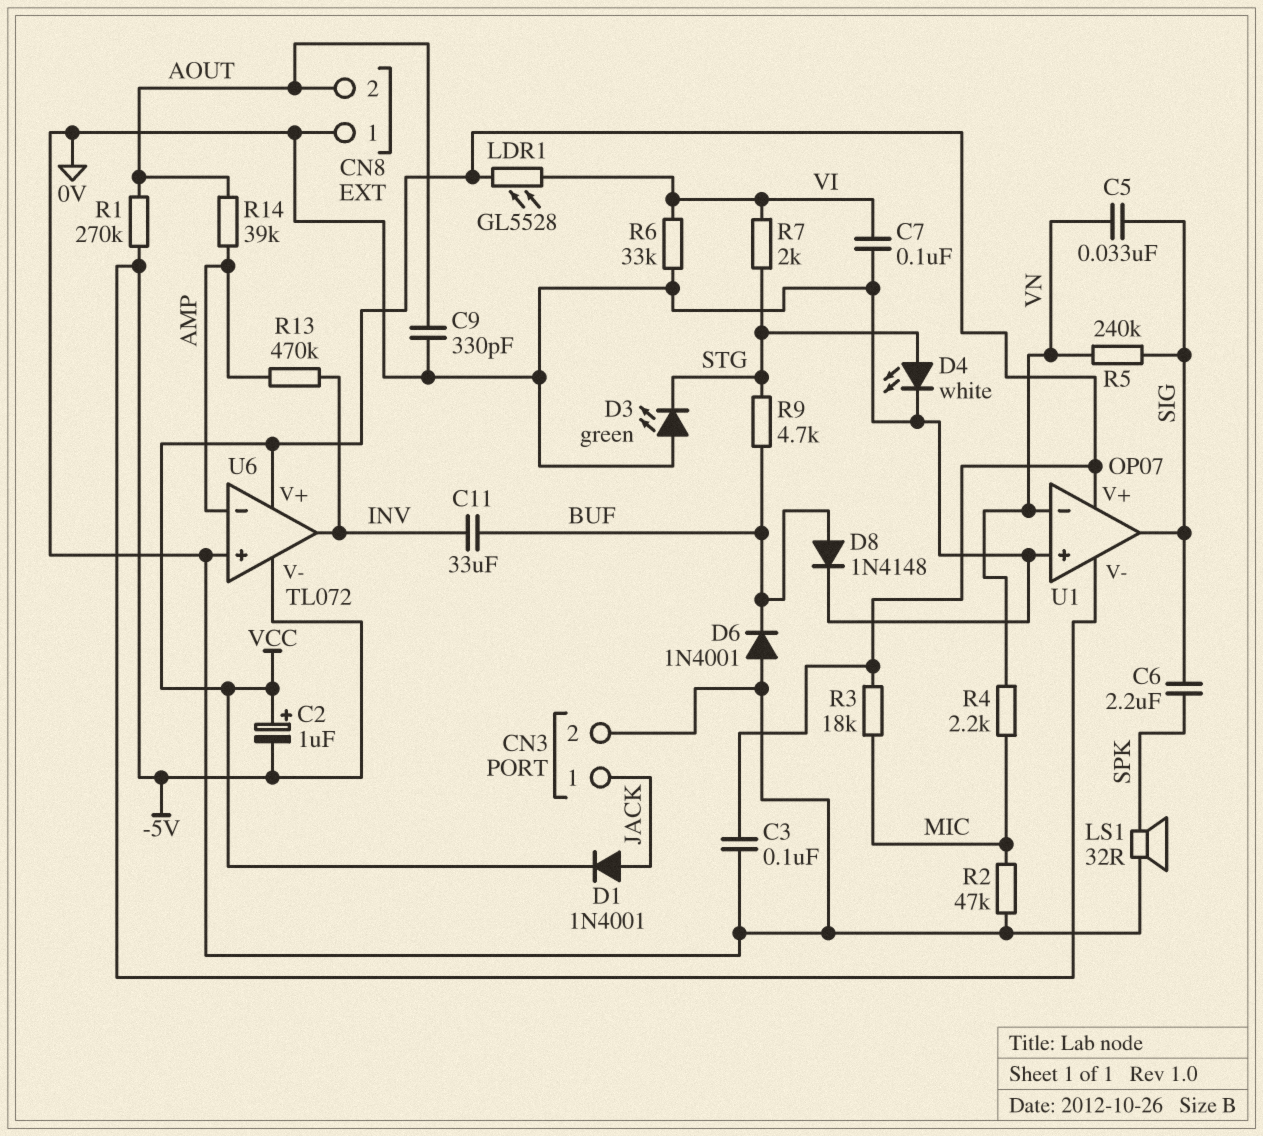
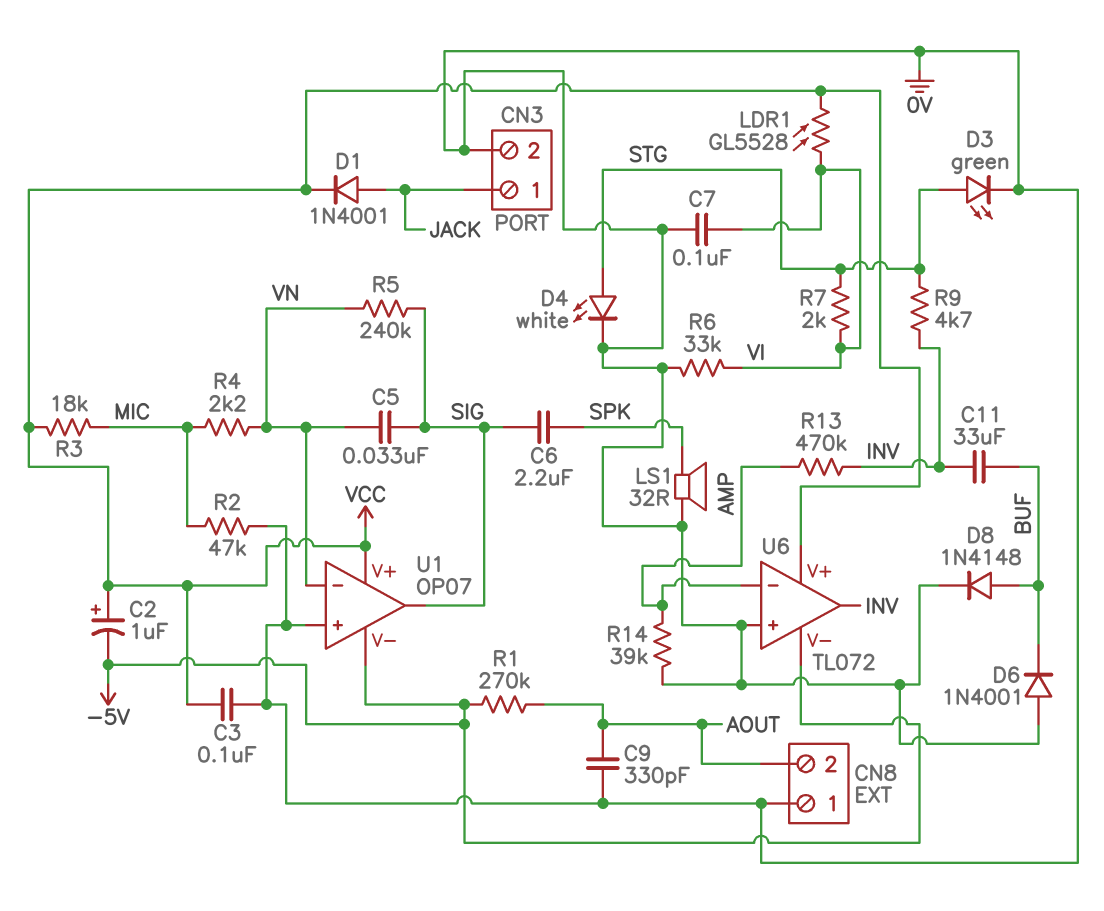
D3: LED green (A 0V, K STG) -> LED green (A STG, K 0V)
R9: 4.7k (BUF, STG) -> 4.7k (INV, STG)
R14: 39k (AMP, AOUT) -> 39k (0V, AMP)

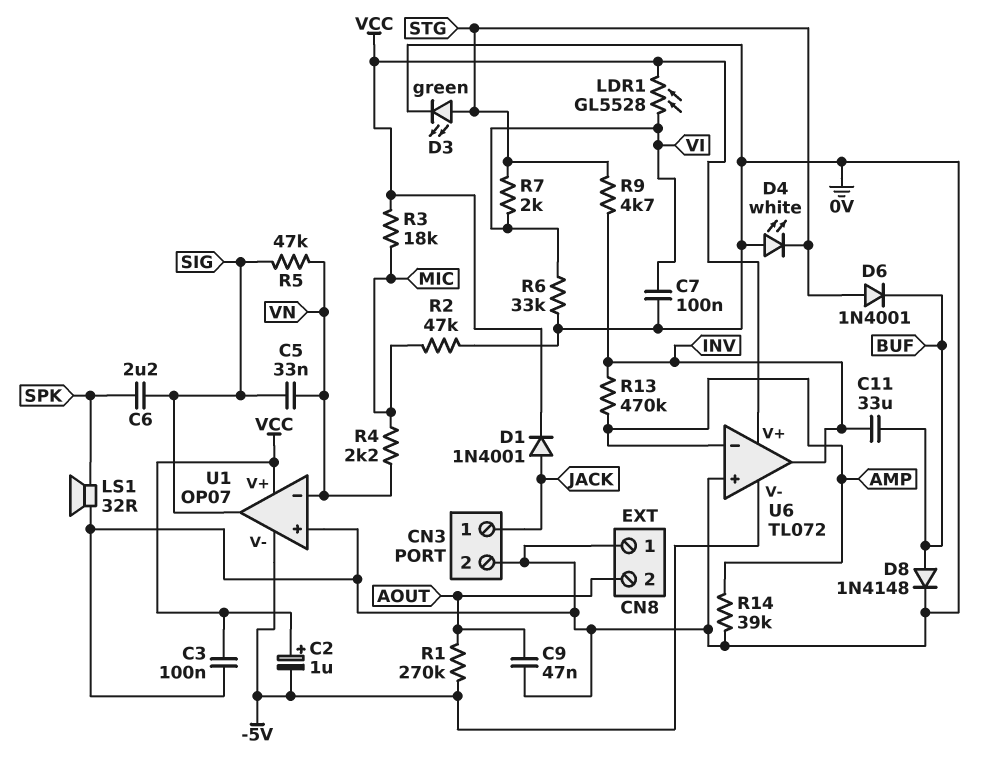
C9: 330pF (0V, AOUT) -> 47nF (0V, AOUT)
D4: LED white (A STG, K 0V) -> LED white (A 0V, K STG)
D6: diode 1N4001 (A 0V, K BUF) -> diode 1N4001 (A STG, K BUF)
R5: 240k (SIG, VN) -> 47k (SIG, VN)

